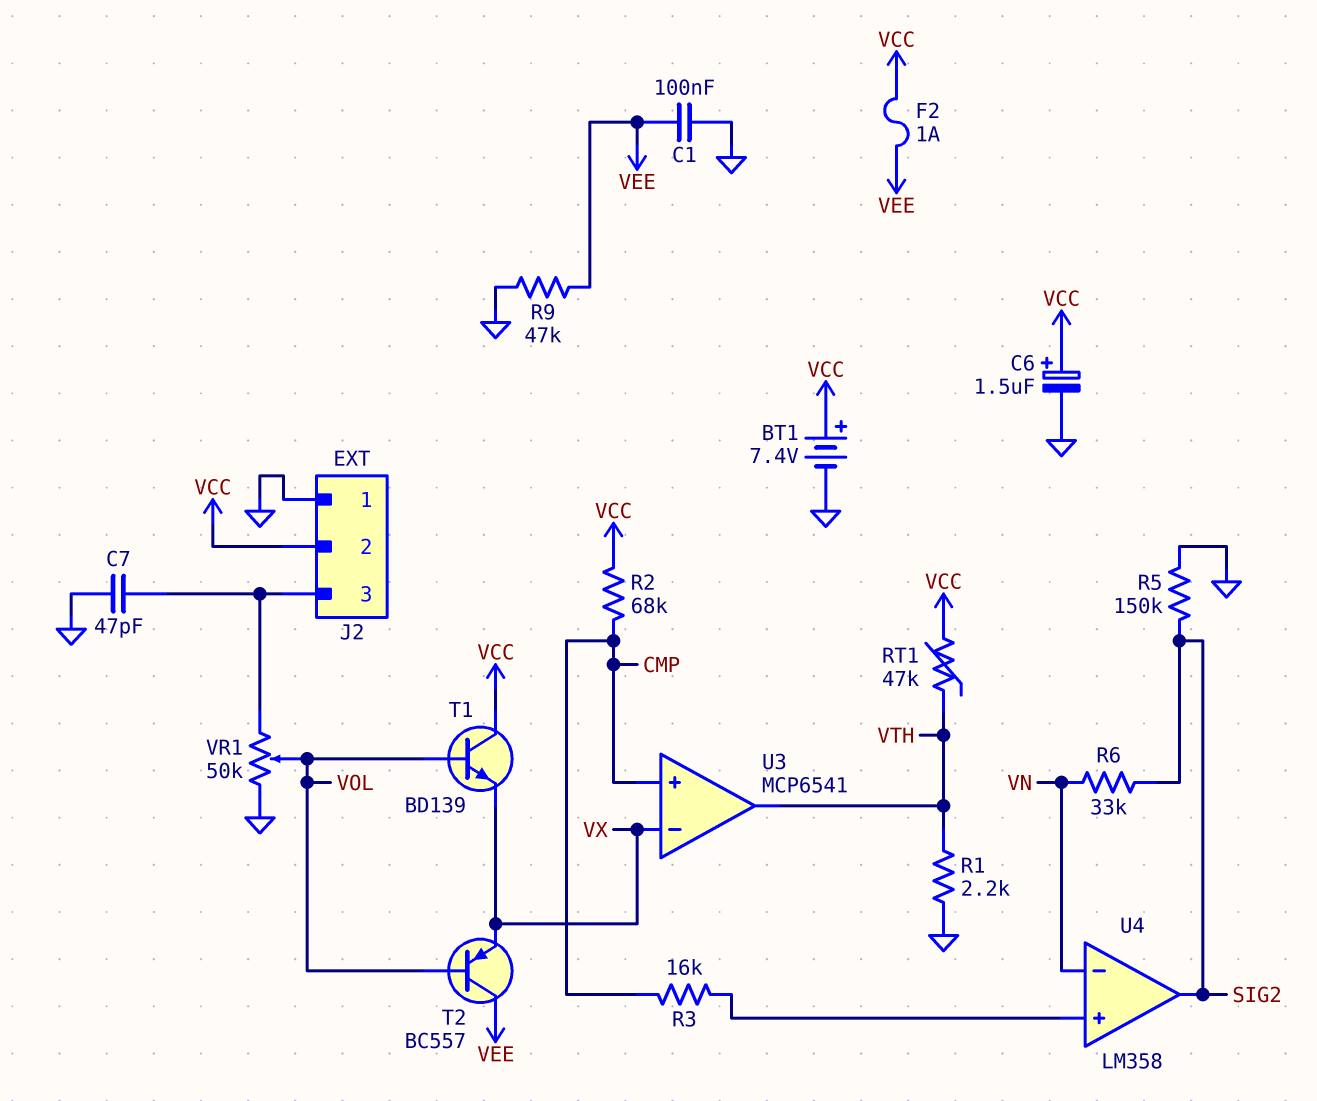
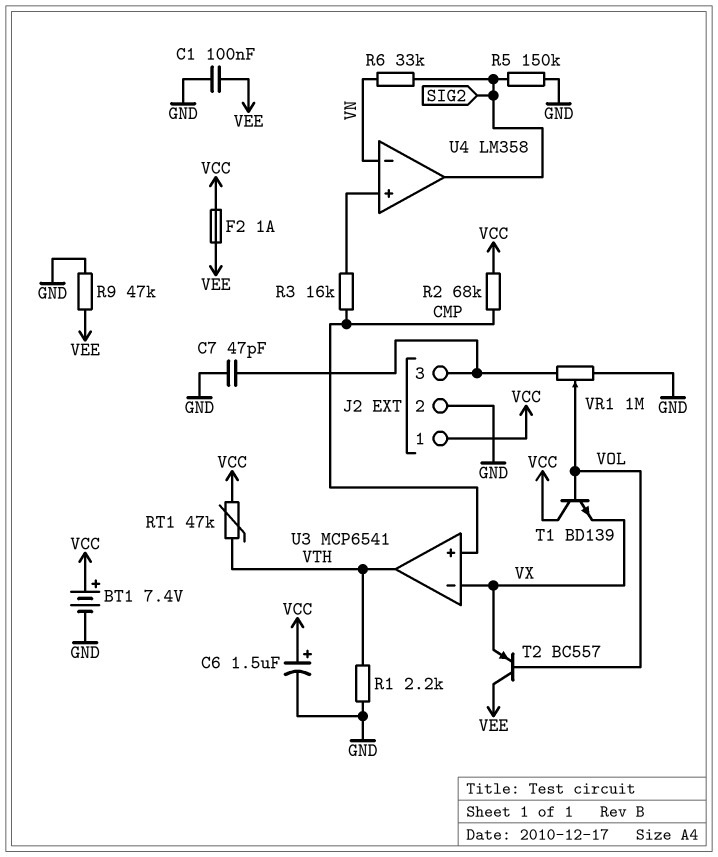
J2 pin 1: GND -> VCC
J2 pin 2: VCC -> GND
VR1: 50k (GND, J2/3, wiper VOL) -> 1M (GND, J2/3, wiper VOL)

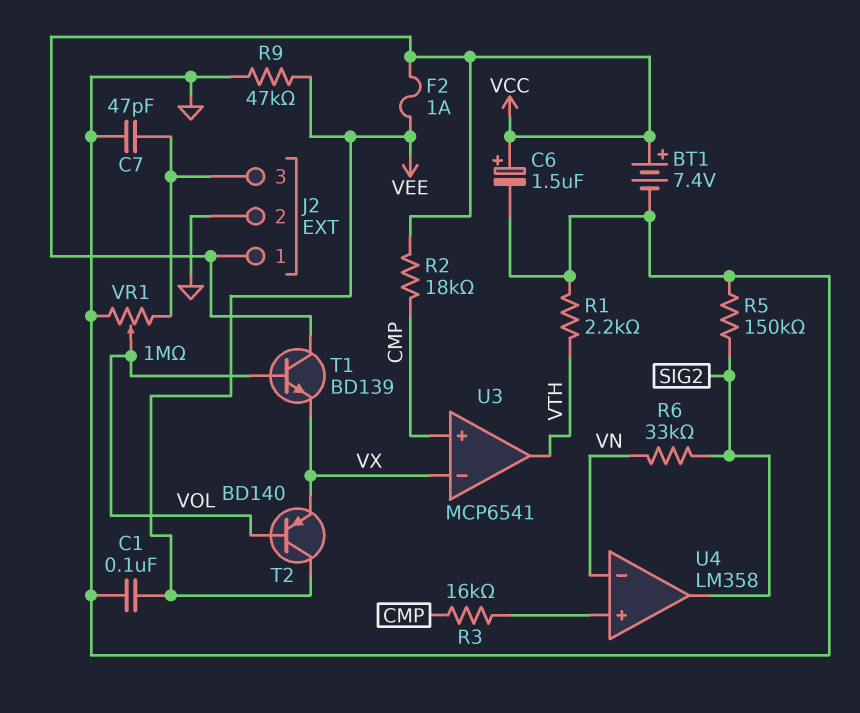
R2: 68k (CMP, VCC) -> 18k (CMP, VCC)
RT1: 47k (VCC, VTH) -> none
T2: PNP BC557 (B VOL, C VEE, E VX) -> PNP BD140 (B VOL, C VEE, E VX)

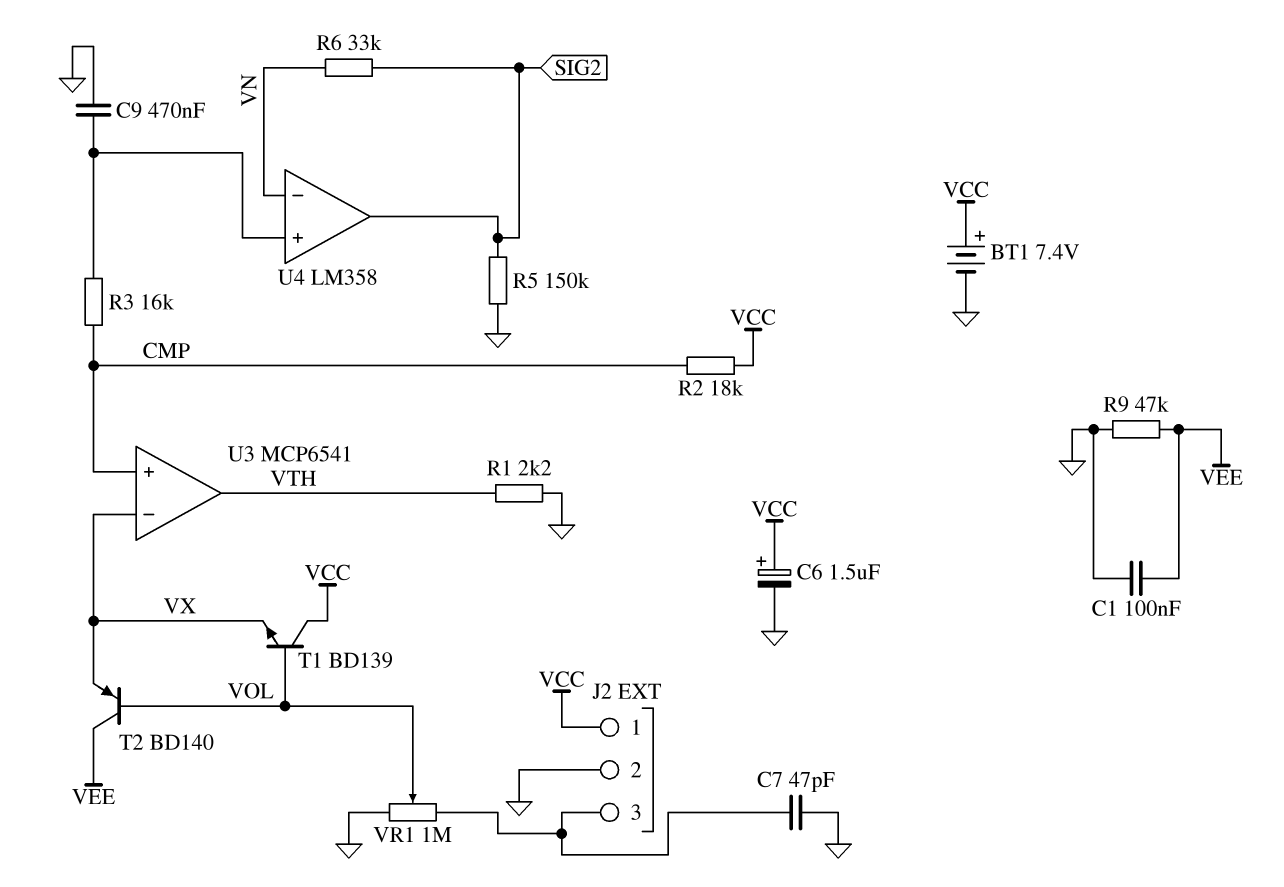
C9: none -> 470nF (GND, U4/in+)
F2: 1A (VCC, VEE) -> none

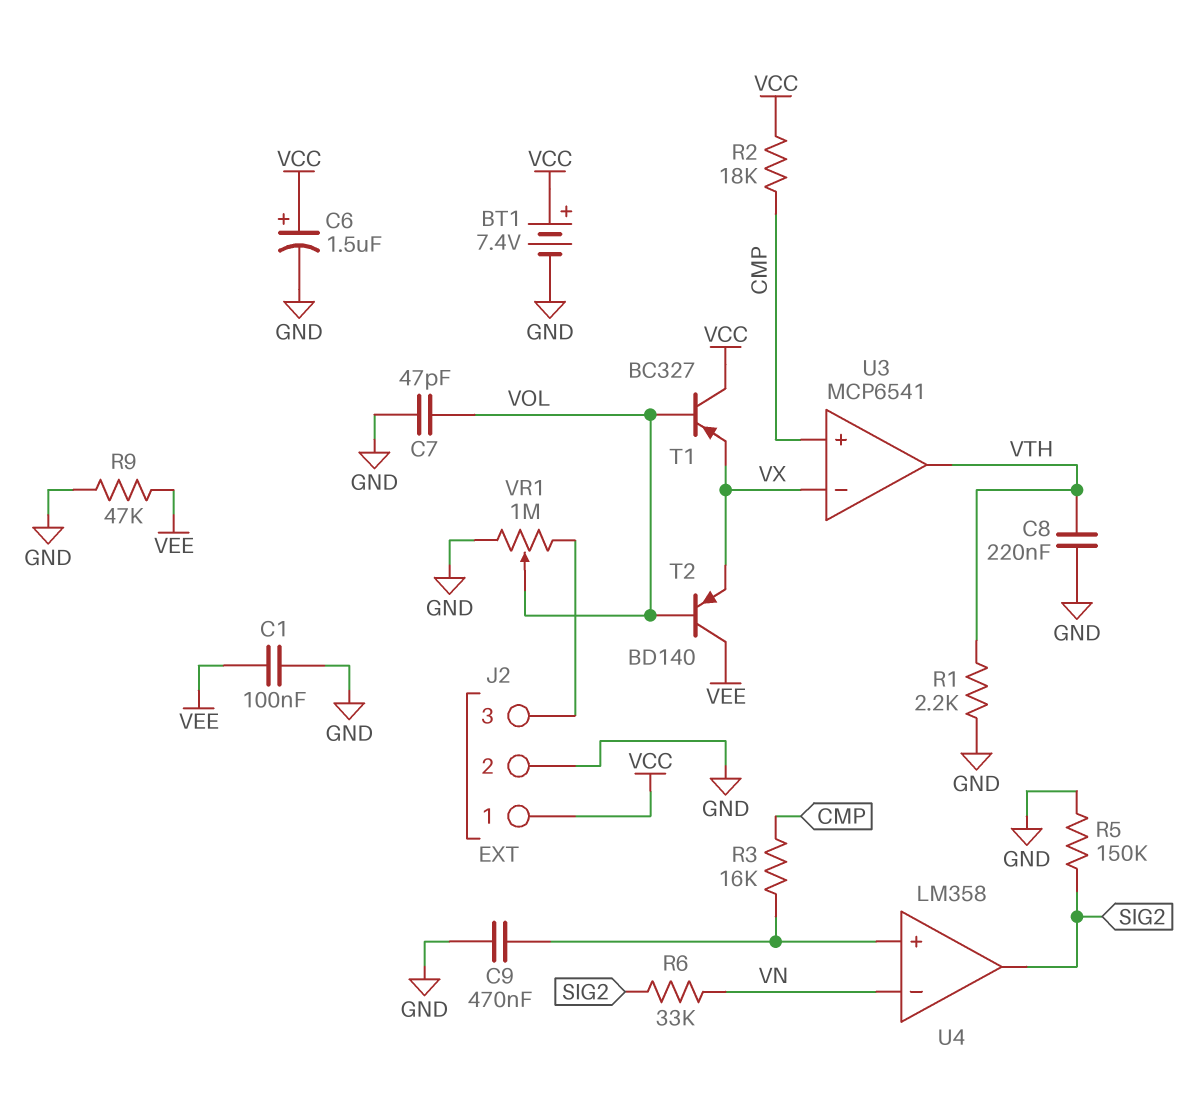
C7: 47pF (GND, J2/3) -> 47pF (GND, VOL)
C8: none -> 220nF (GND, VTH)
T1: NPN BD139 (B VOL, C VCC, E VX) -> PNP BC327 (B VOL, C VCC, E VX)

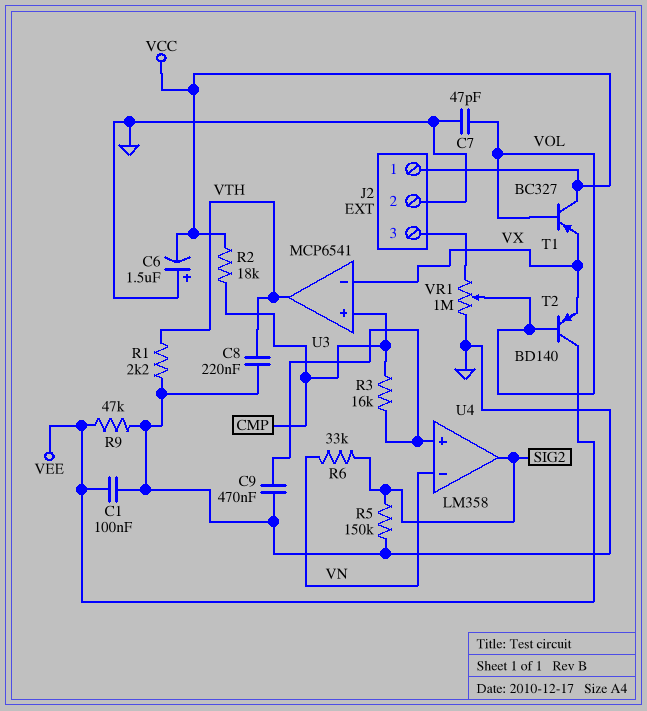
BT1: 7.4V (plus VCC, minus GND) -> none
C6: 1.5uF (plus VCC, minus GND) -> 1.5uF (plus GND, minus VCC)

